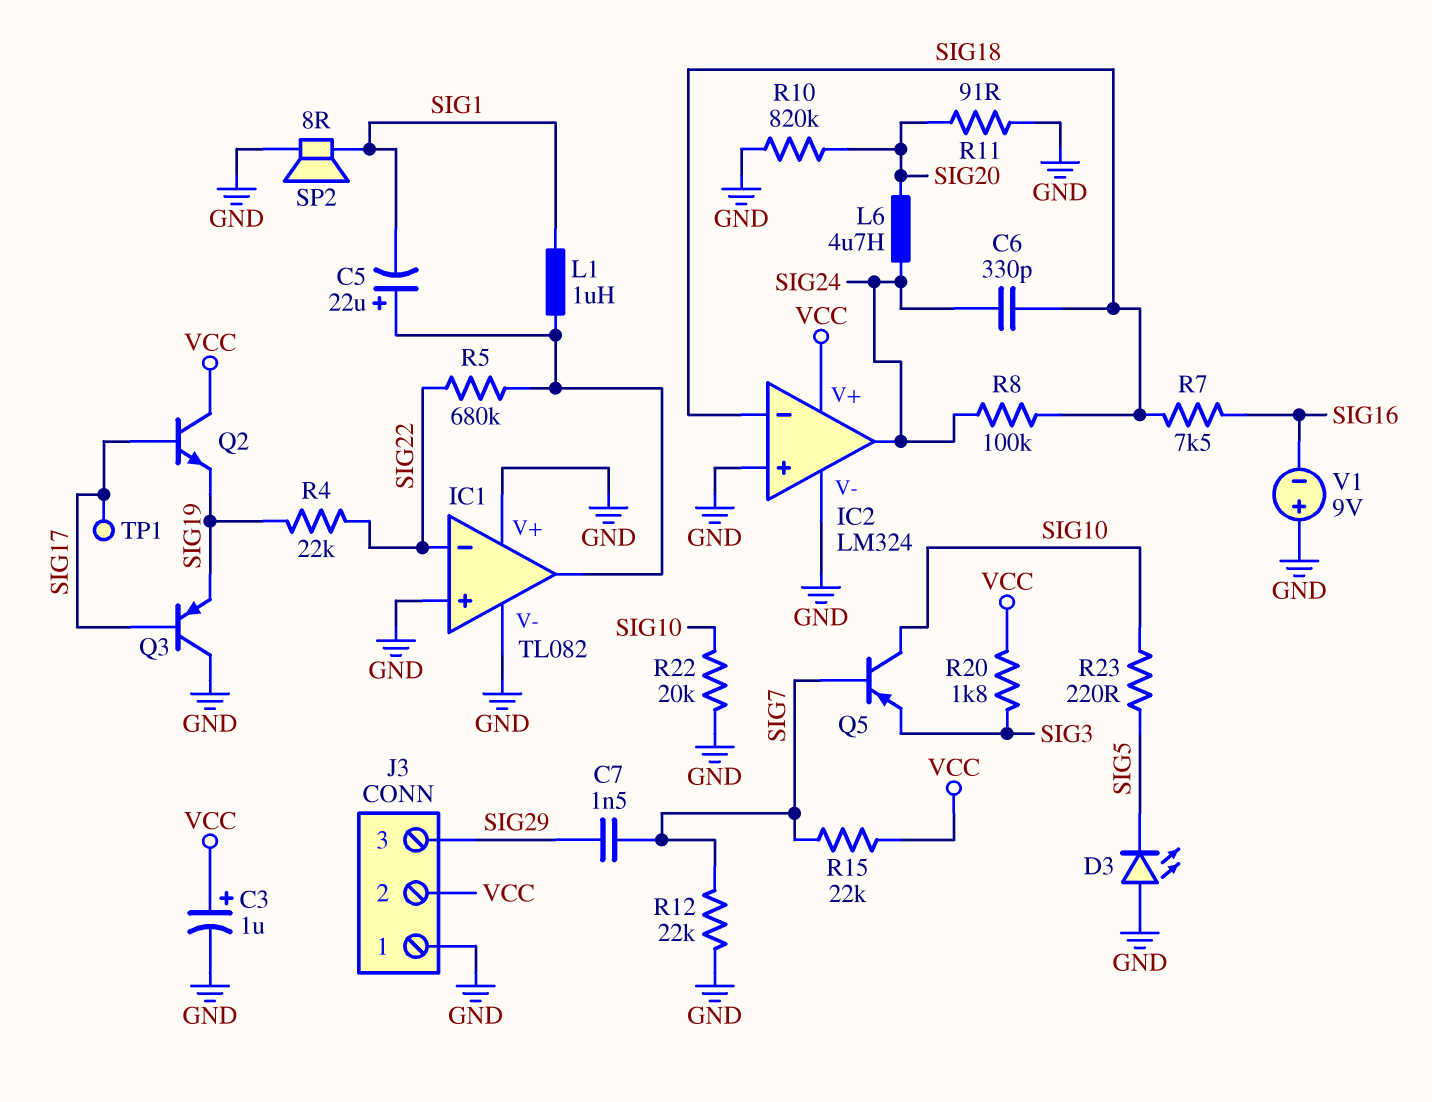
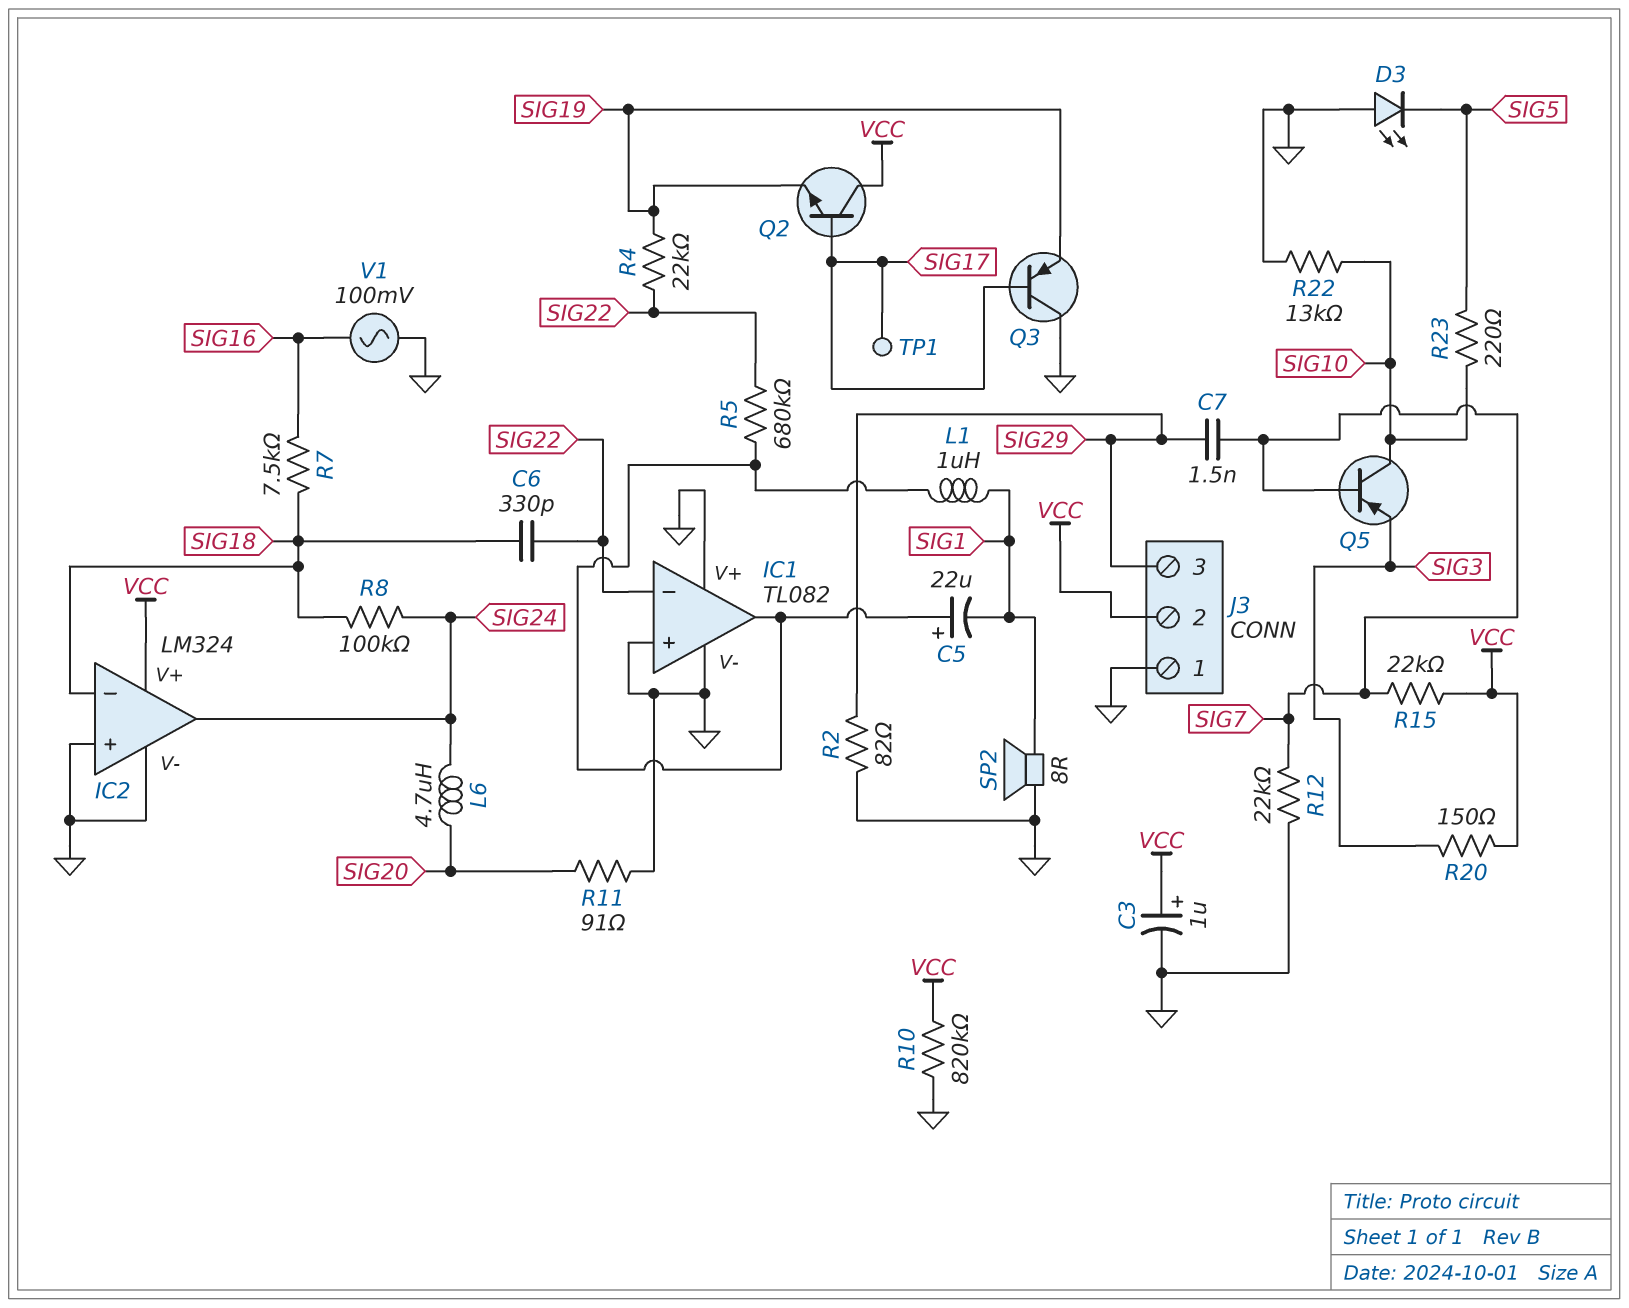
C6: 330pF (SIG18, SIG24) -> 330pF (SIG18, SIG22)
R2: none -> 82 (GND, SIG29)
R10: 820k (GND, SIG20) -> 820k (GND, VCC)
R20: 1.8k (SIG3, VCC) -> 150 (SIG3, VCC)
R22: 20k (GND, SIG10) -> 13k (GND, SIG10)
V1: 9V (plus GND, minus SIG16) -> AC 100mV (GND, SIG16)

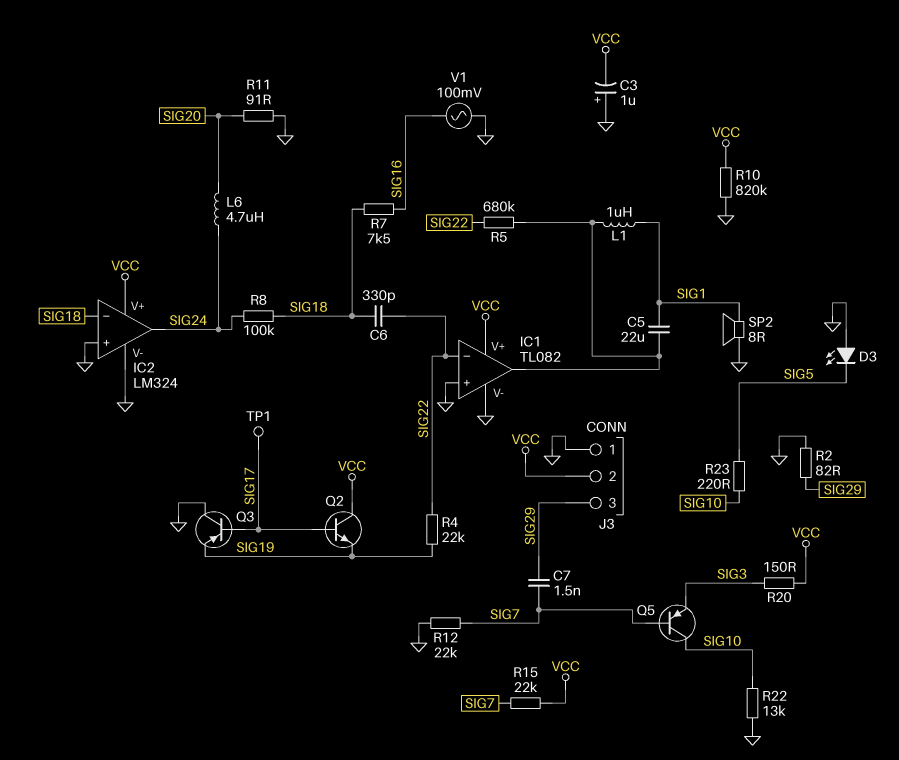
C3: 1uF (plus VCC, minus GND) -> 1uF (plus GND, minus VCC)
C5: 22uF (plus IC1/out, minus SIG1) -> 22uF (IC1/out, SIG1)
IC1 pin V+: GND -> VCC

